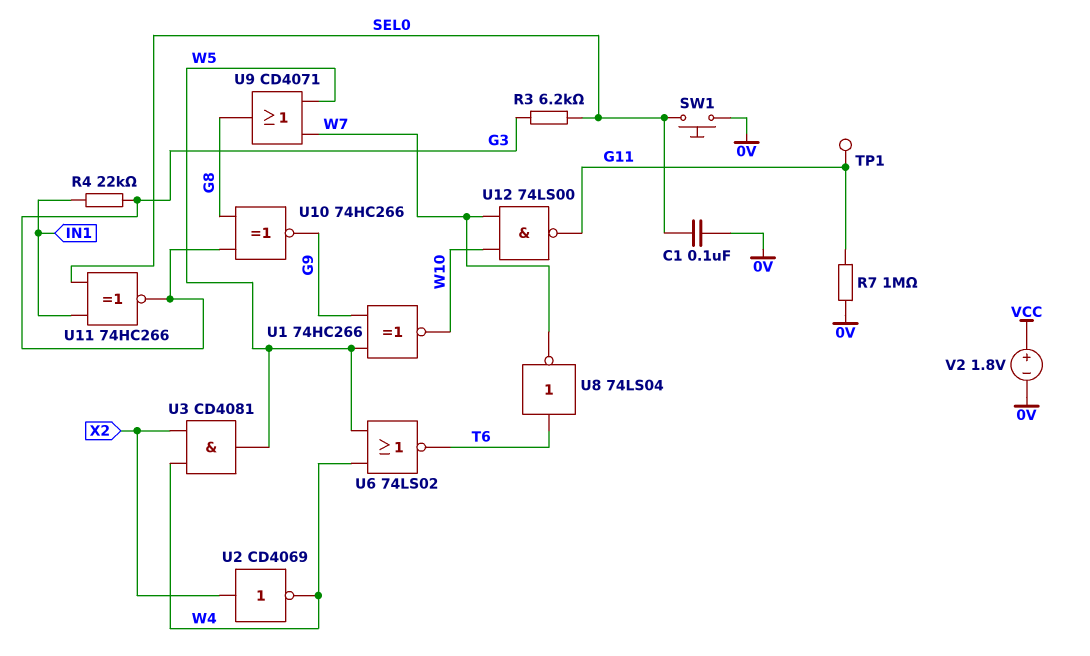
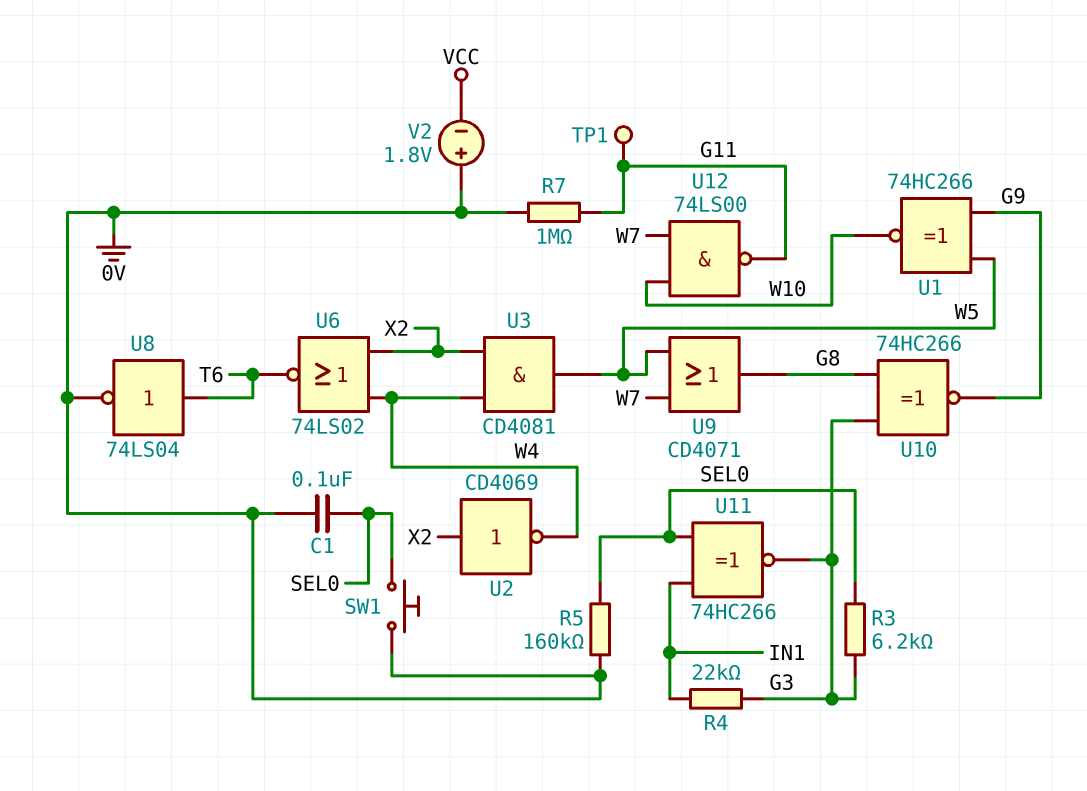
R5: none -> 160k (0V, SEL0)
U6: NOR 74LS02 (in W4, in W5, out T6) -> NOR 74LS02 (in W4, in X2, out T6)
U8: NOT 74LS04 (in T6, out W7) -> NOT 74LS04 (in T6, out 0V)
V2: 1.8V (plus VCC, minus 0V) -> 1.8V (plus 0V, minus VCC)

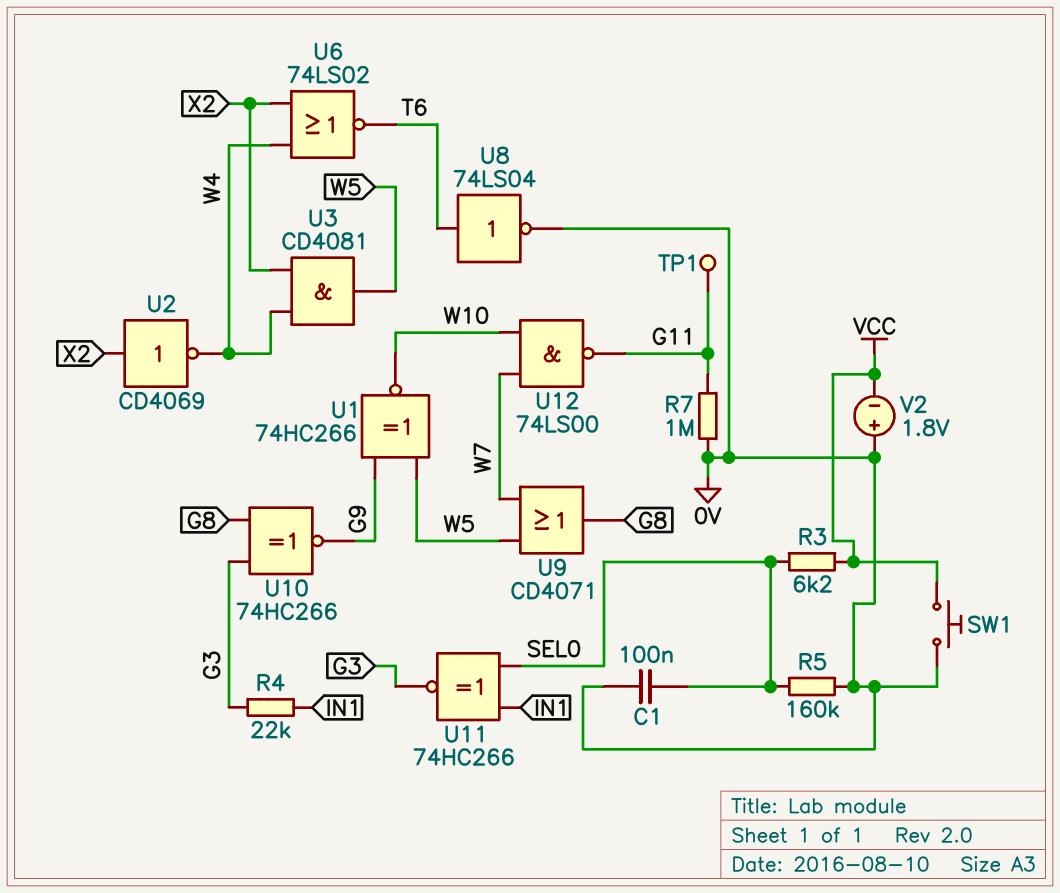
R3: 6.2k (G3, SEL0) -> 6.2k (SEL0, VCC)
SW1: button (0V, SEL0) -> button (0V, VCC)

